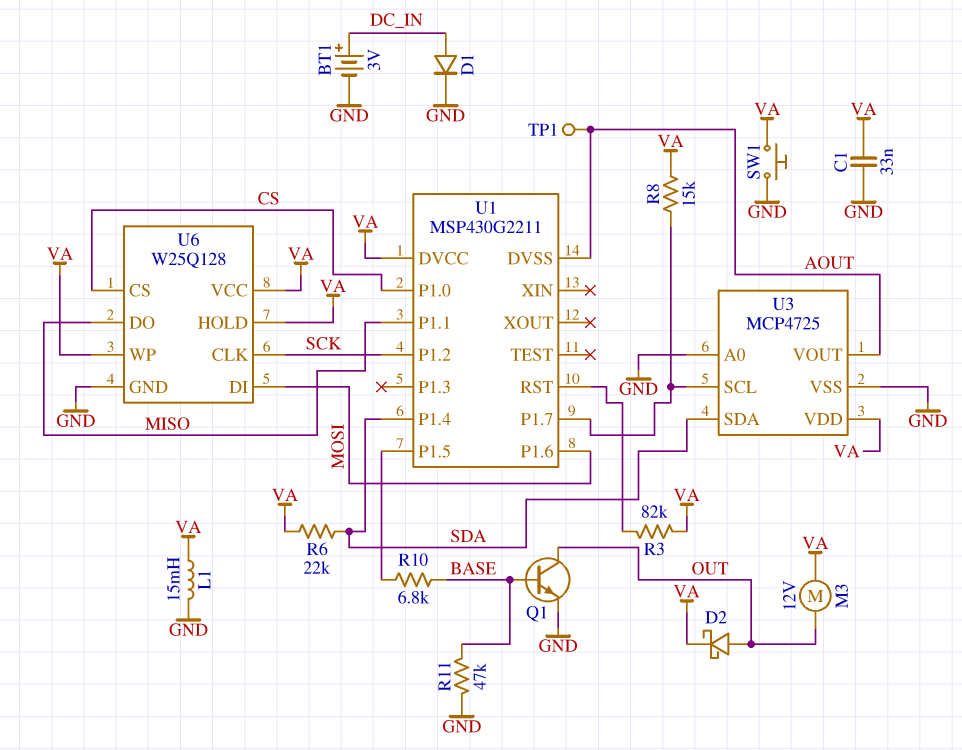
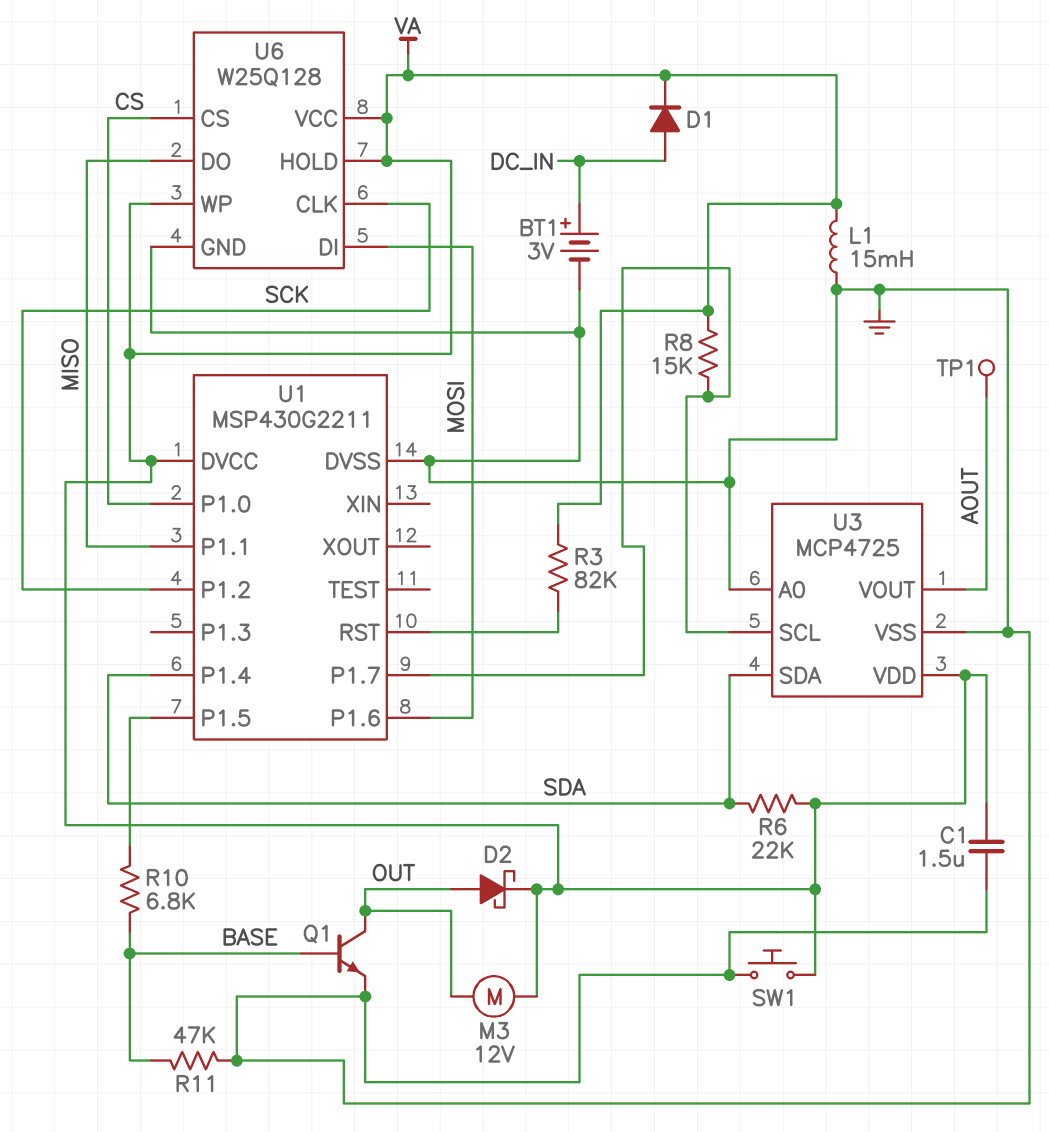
C1: 33nF (GND, VA) -> 1.5uF (GND, VA)
D1: diode (A DC_IN, K GND) -> diode (A DC_IN, K VA)
U1 pin DVSS: AOUT -> GND

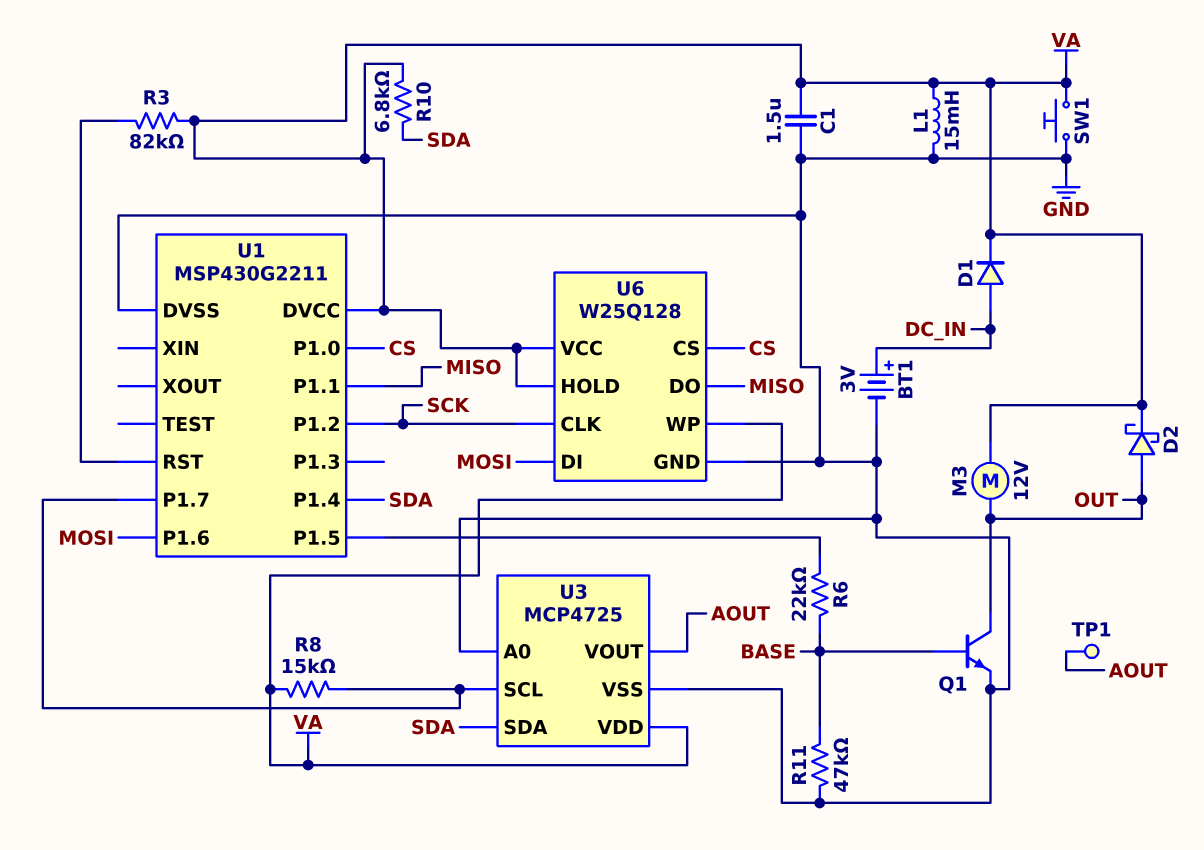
R6: 22k (SDA, VA) -> 22k (BASE, U1/P1.5)
R10: 6.8k (BASE, U1/P1.5) -> 6.8k (SDA, VA)

